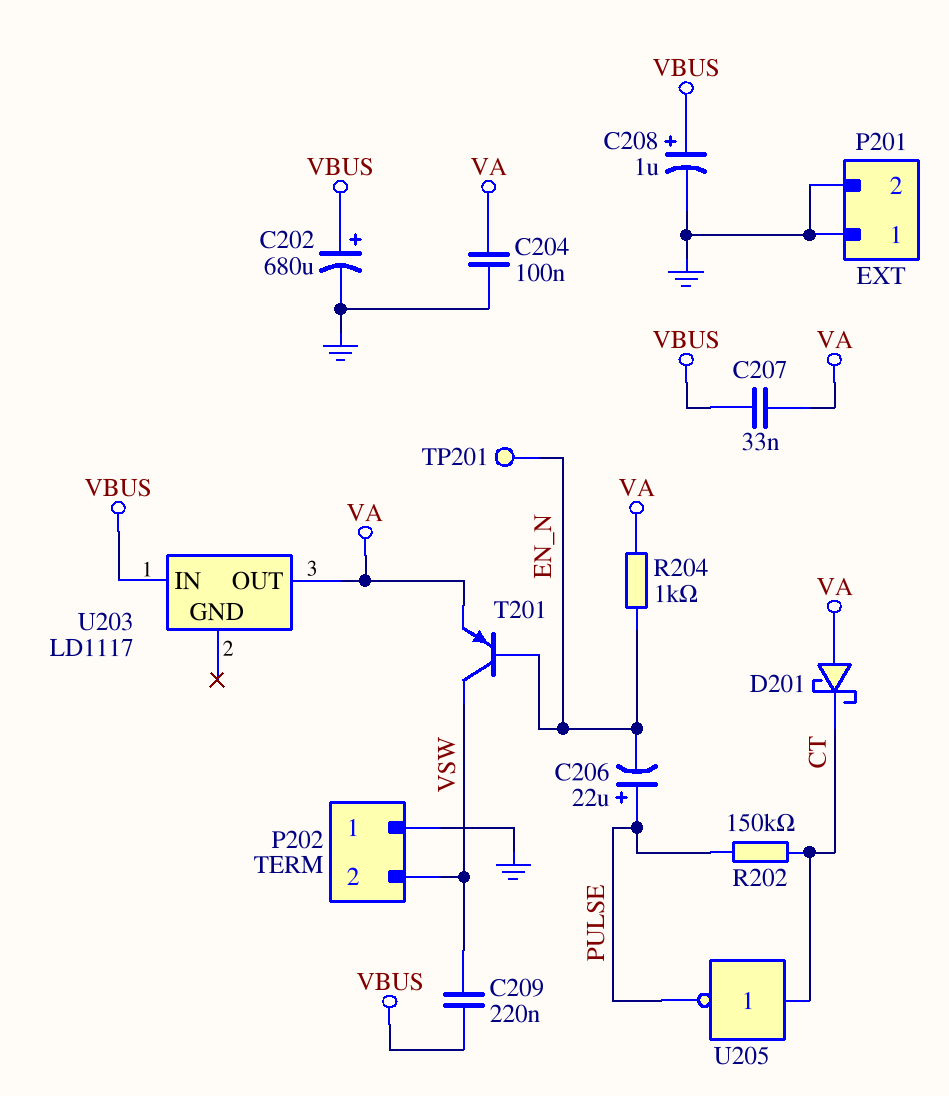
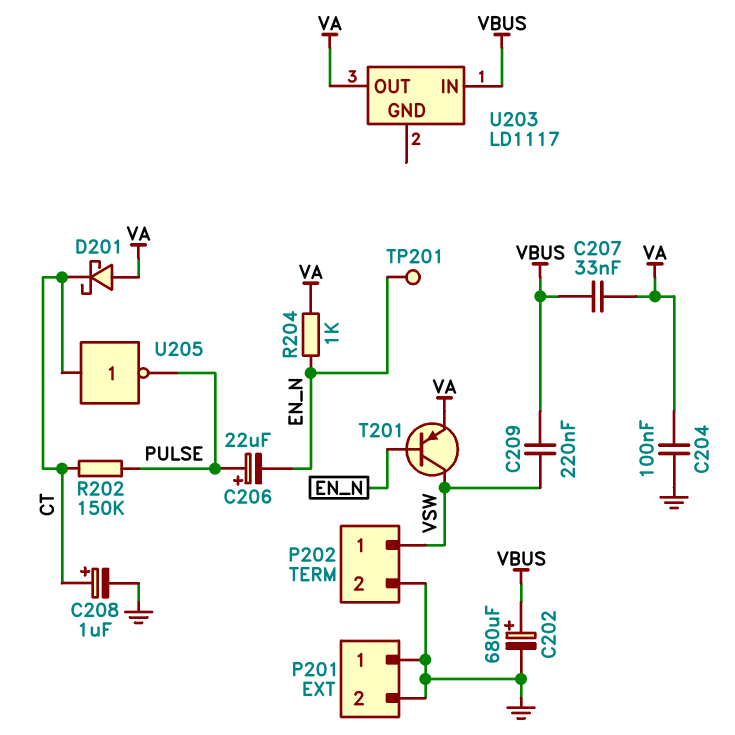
C208: 1uF (plus VBUS, minus GND) -> 1uF (plus CT, minus GND)
P202 pin 1: GND -> VSW
P202 pin 2: VSW -> GND

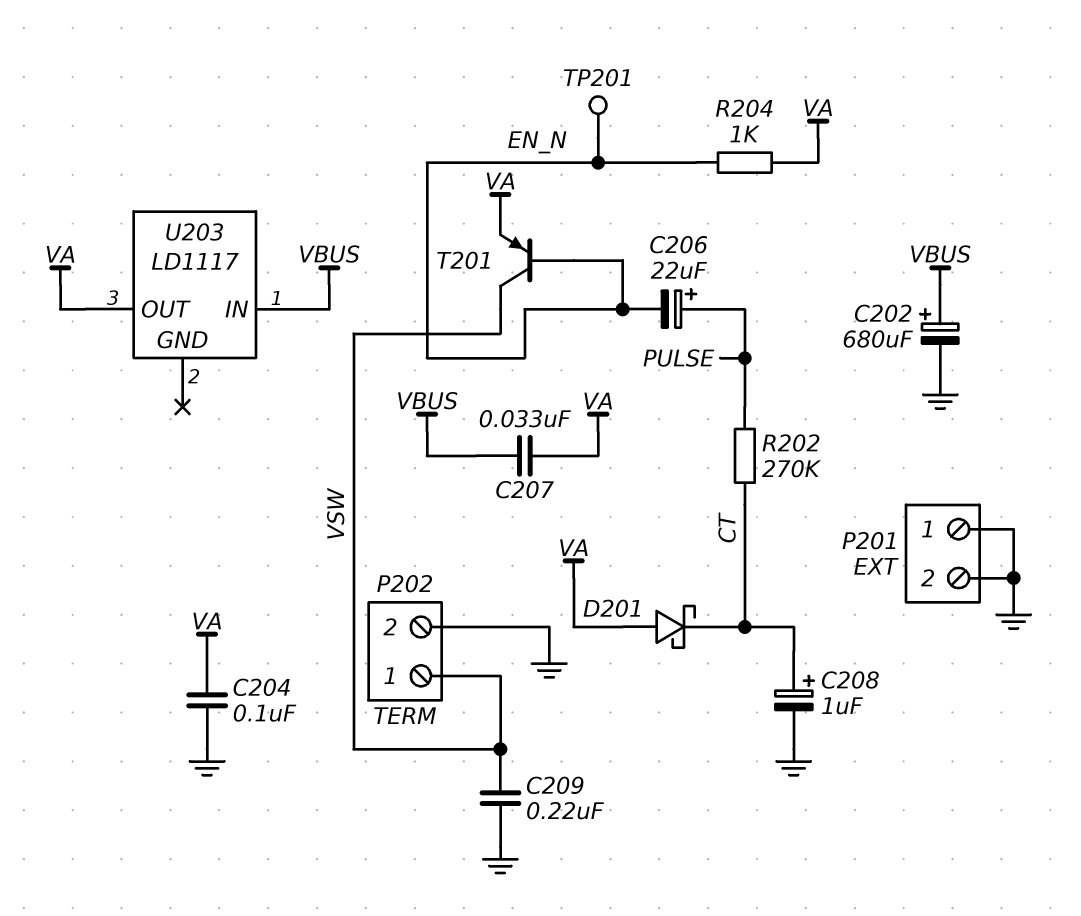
C209: 220nF (VBUS, VSW) -> 220nF (GND, VSW)
R202: 150k (CT, PULSE) -> 270k (CT, PULSE)
U205: NOT (in CT, out PULSE) -> none

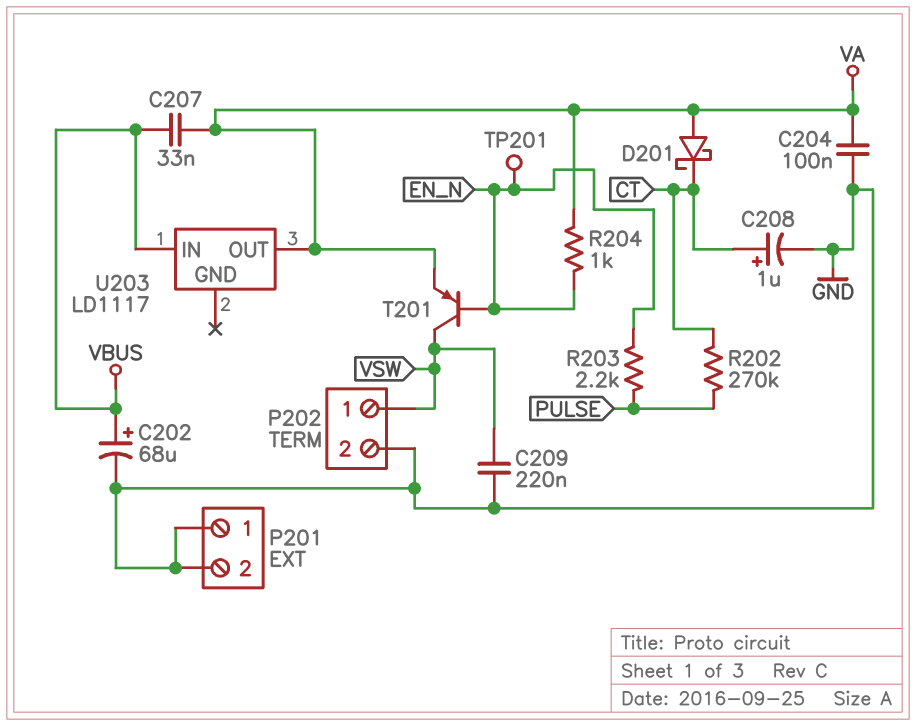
C202: 680uF (plus VBUS, minus GND) -> 68uF (plus VBUS, minus GND)
C206: 22uF (plus PULSE, minus EN_N) -> none
R203: none -> 2.2k (EN_N, PULSE)

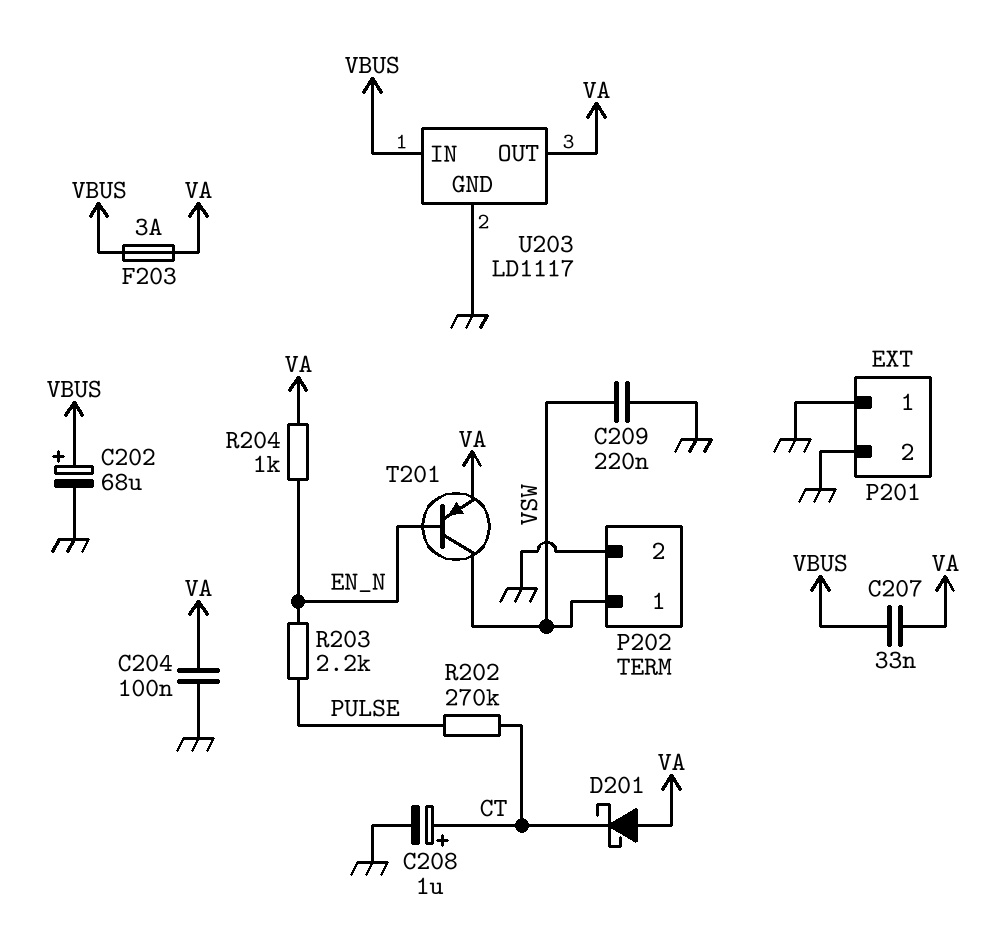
F203: none -> 3A (VA, VBUS)
TP201: test point (EN_N) -> none
U203 pin GND: none -> GND

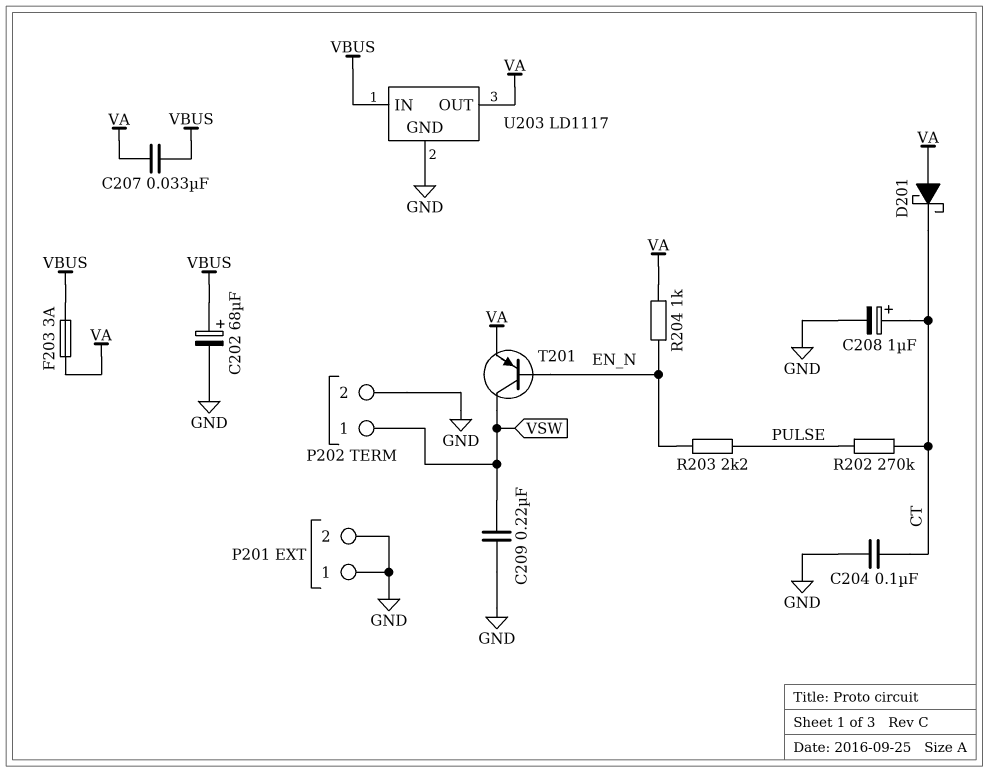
C204: 100nF (GND, VA) -> 100nF (CT, GND)

